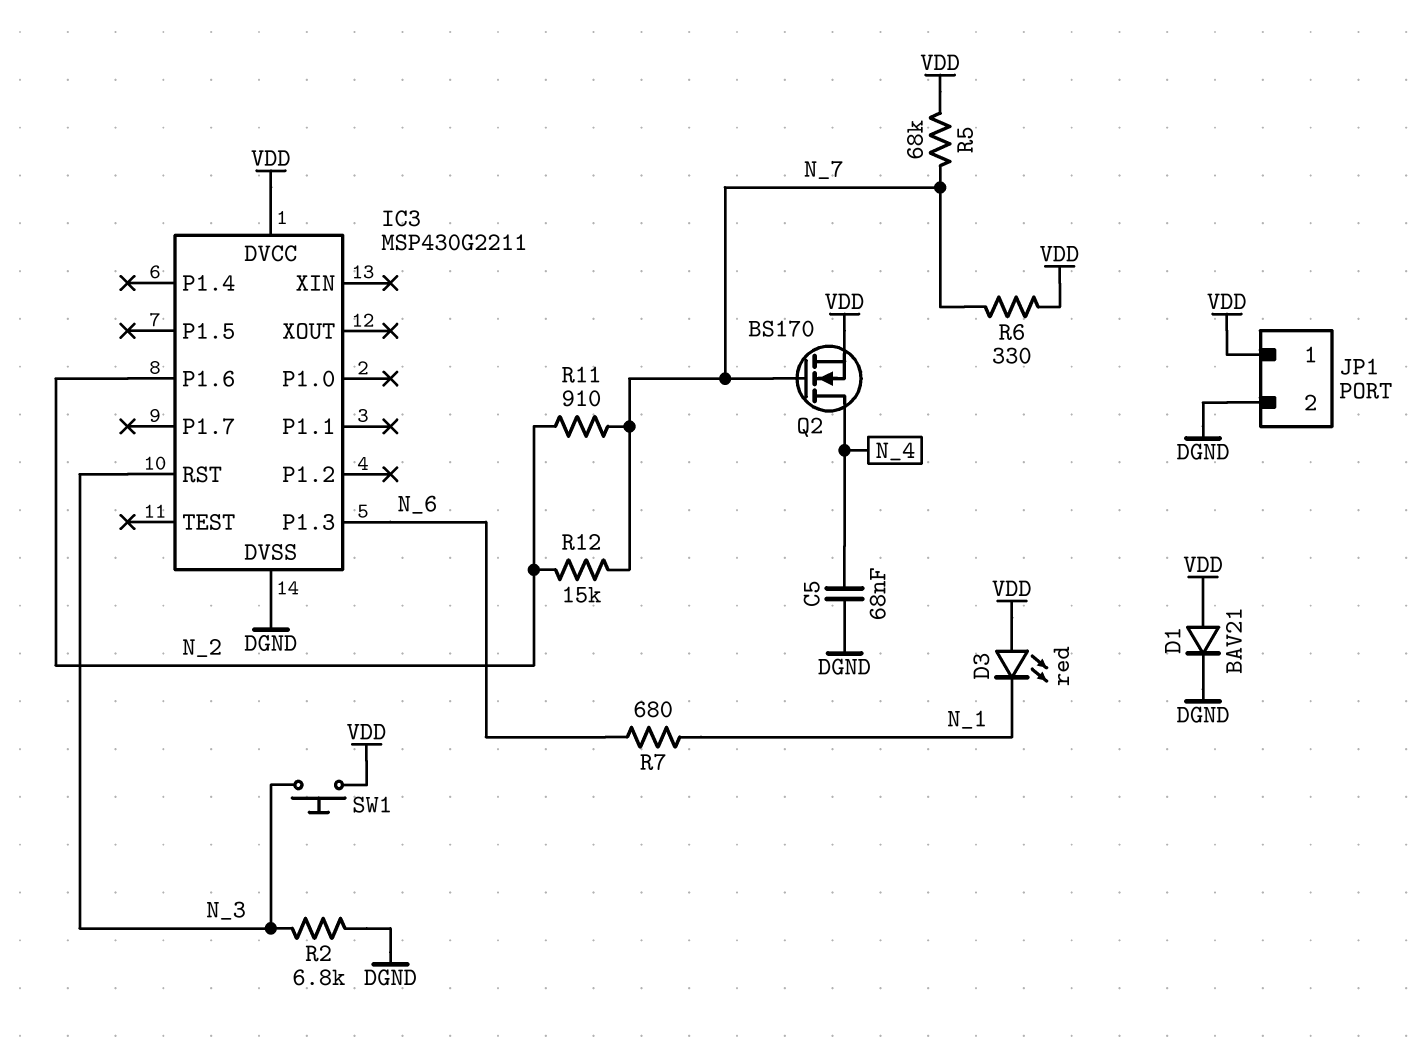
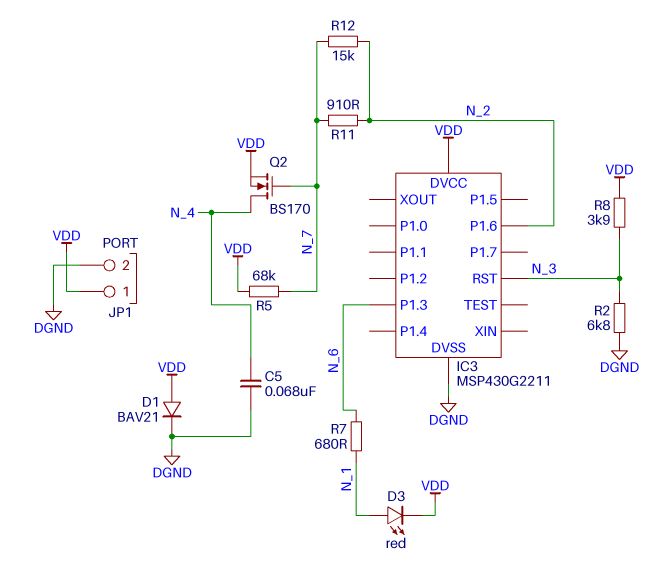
D3: LED red (A VDD, K N_1) -> LED red (A N_1, K VDD)
R6: 330 (N_7, VDD) -> none
R8: none -> 3.9k (N_3, VDD)
SW1: button (N_3, VDD) -> none

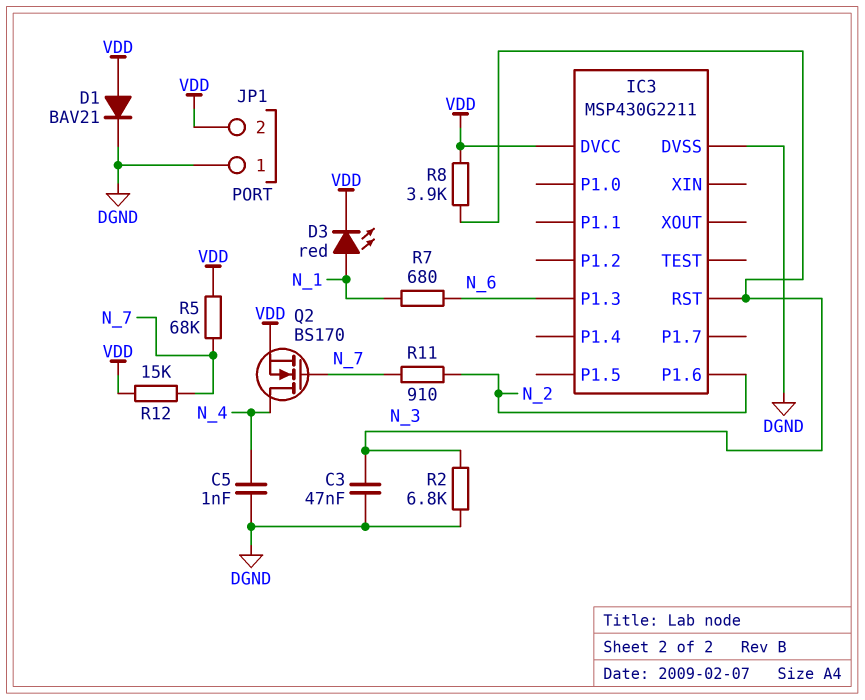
C3: none -> 47nF (DGND, N_3)
C5: 68nF (DGND, N_4) -> 1nF (DGND, N_4)
JP1 pin 1: VDD -> DGND
JP1 pin 2: DGND -> VDD
R12: 15k (N_2, N_7) -> 15k (N_7, VDD)

